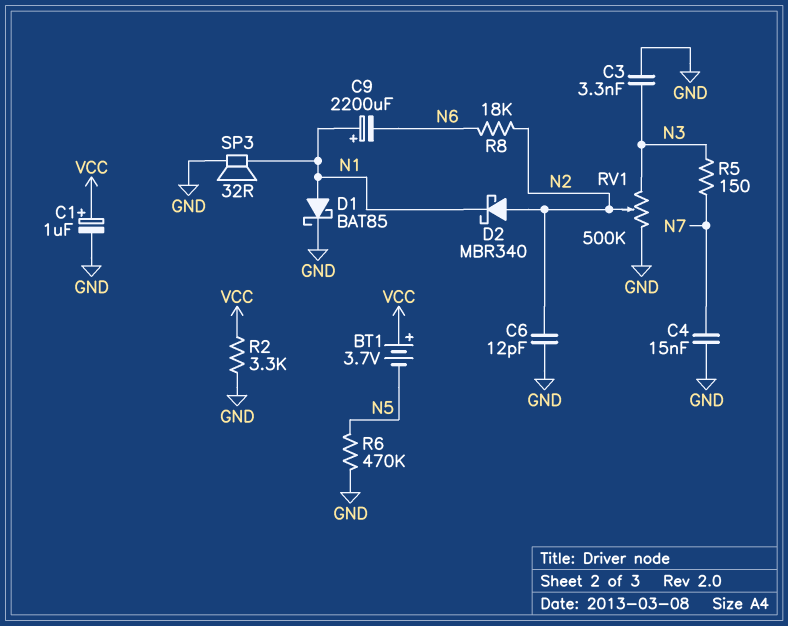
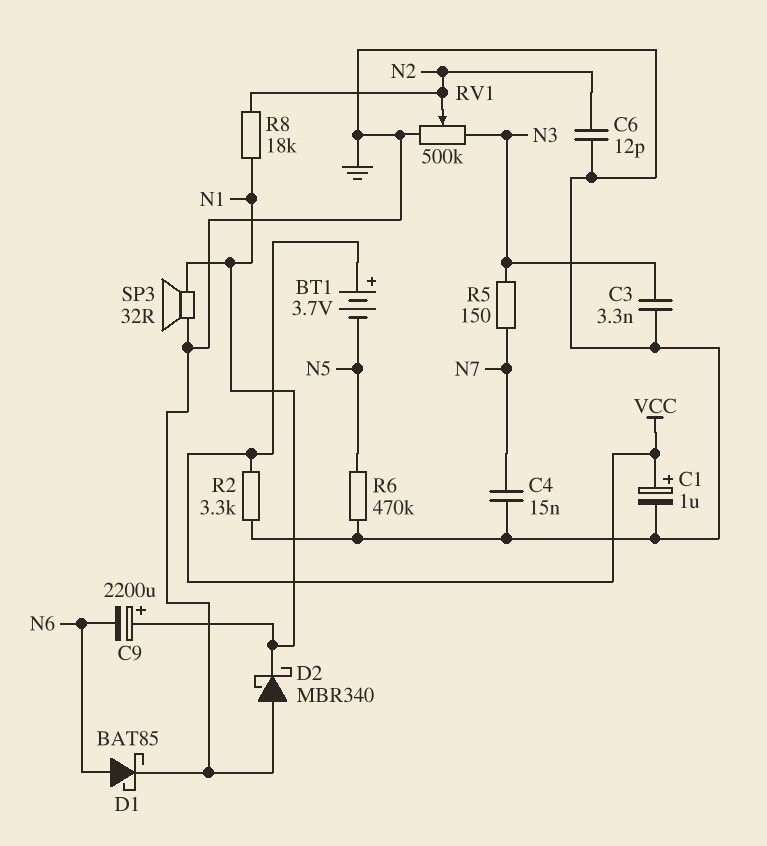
D1: schottky BAT85 (A N1, K GND) -> schottky BAT85 (A N6, K GND)
D2: schottky MBR340 (A N2, K N1) -> schottky MBR340 (A GND, K N1)
R8: 18k (N2, N6) -> 18k (N1, N2)

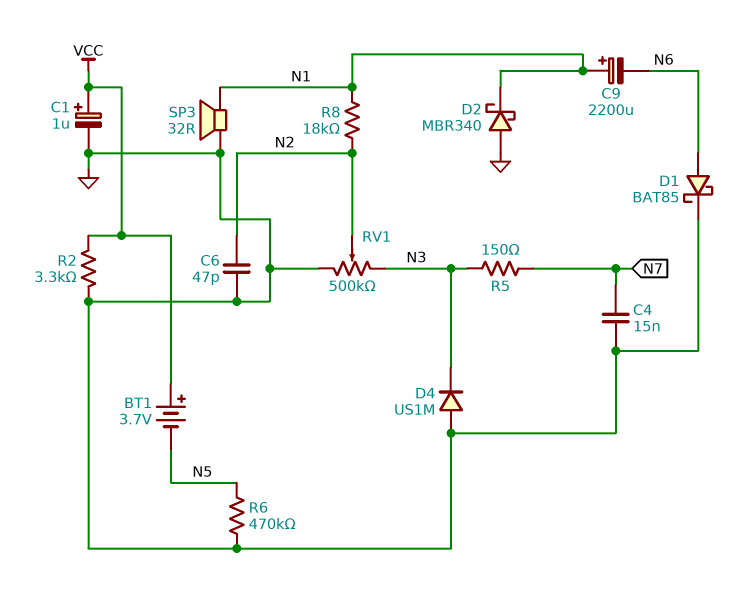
C3: 3.3nF (GND, N3) -> none
C6: 12pF (GND, N2) -> 47pF (GND, N2)
D4: none -> diode US1M (A GND, K N3)

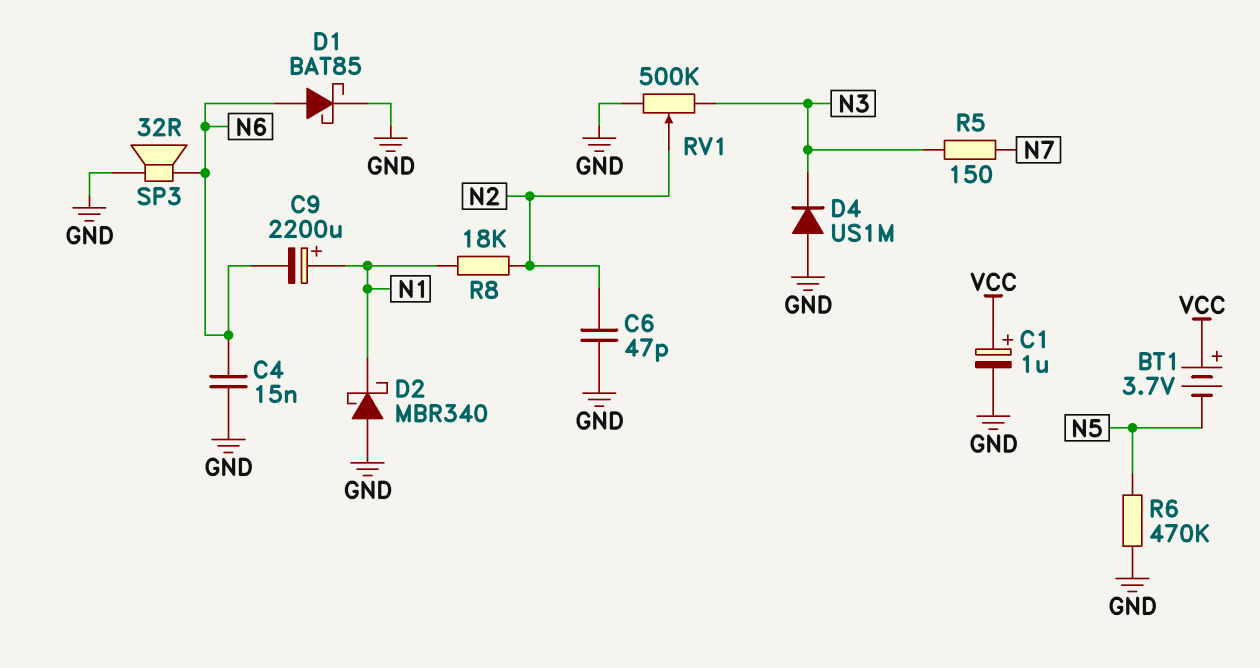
C4: 15nF (GND, N7) -> 15nF (GND, N6)
R2: 3.3k (GND, VCC) -> none
SP3: speaker 32R (GND, N1) -> speaker 32R (GND, N6)

